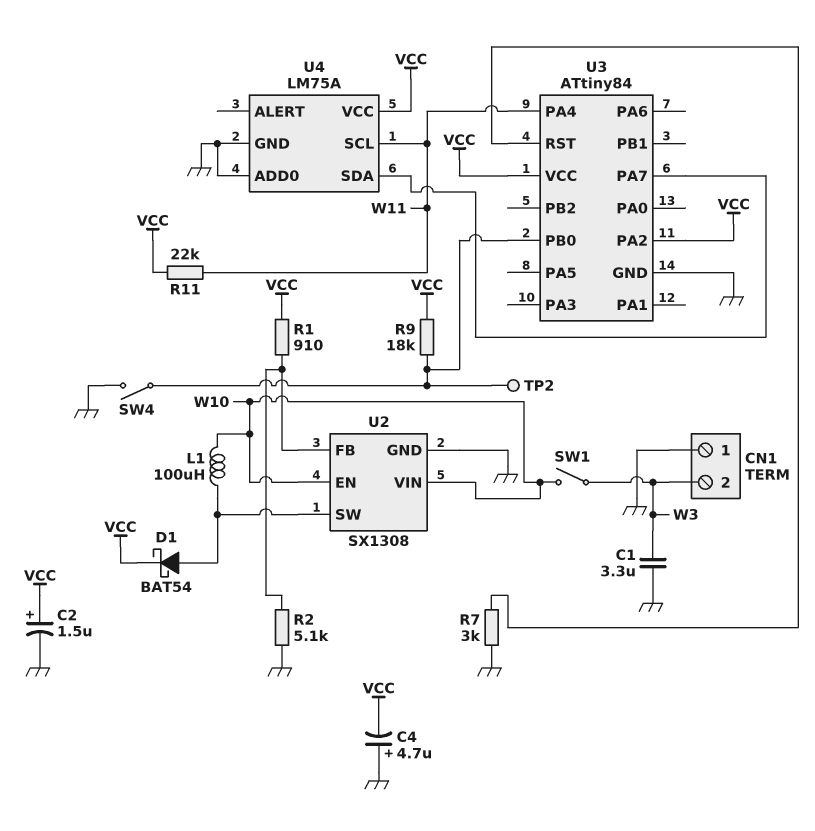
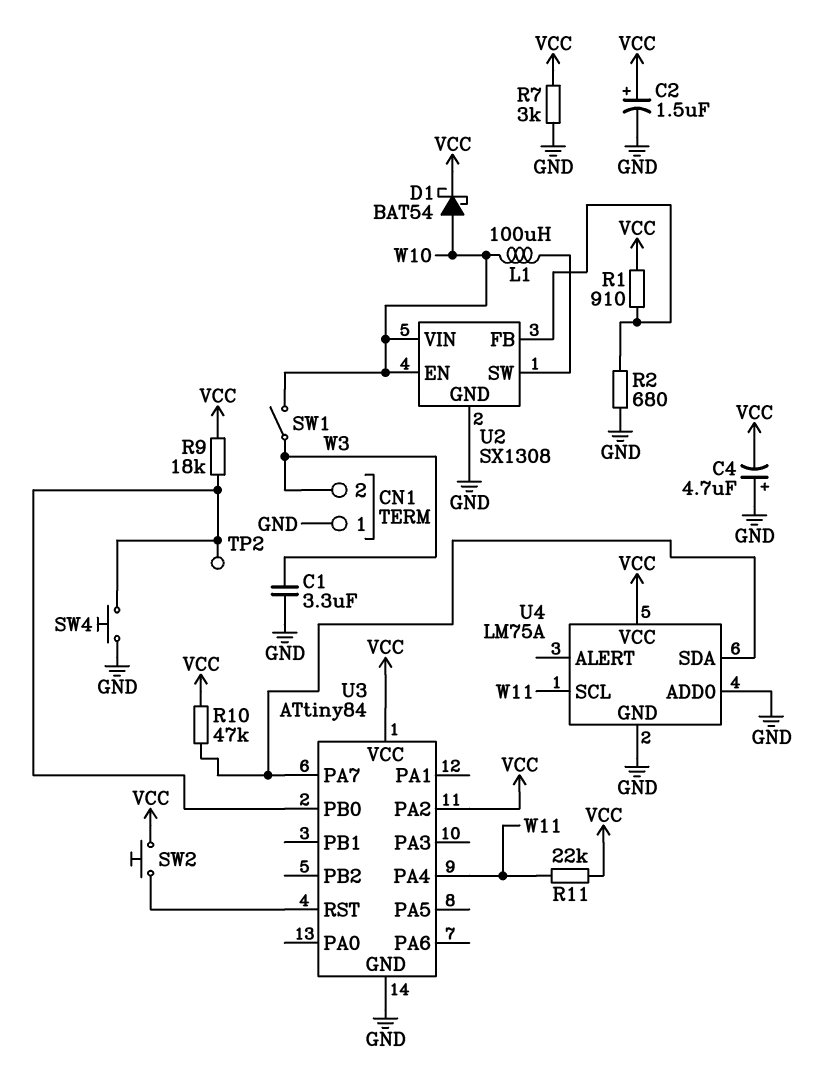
D1: schottky BAT54 (A U2/SW, K VCC) -> schottky BAT54 (A W10, K VCC)
R2: 5.1k (GND, U2/FB) -> 680 (GND, U2/FB)
R7: 3k (GND, U3/RST) -> 3k (GND, VCC)
R10: none -> 47k (U3/PA7, VCC)
SW2: none -> button (U3/RST, VCC)
SW4: switch (GND, U3/PB0) -> button (GND, U3/PB0)

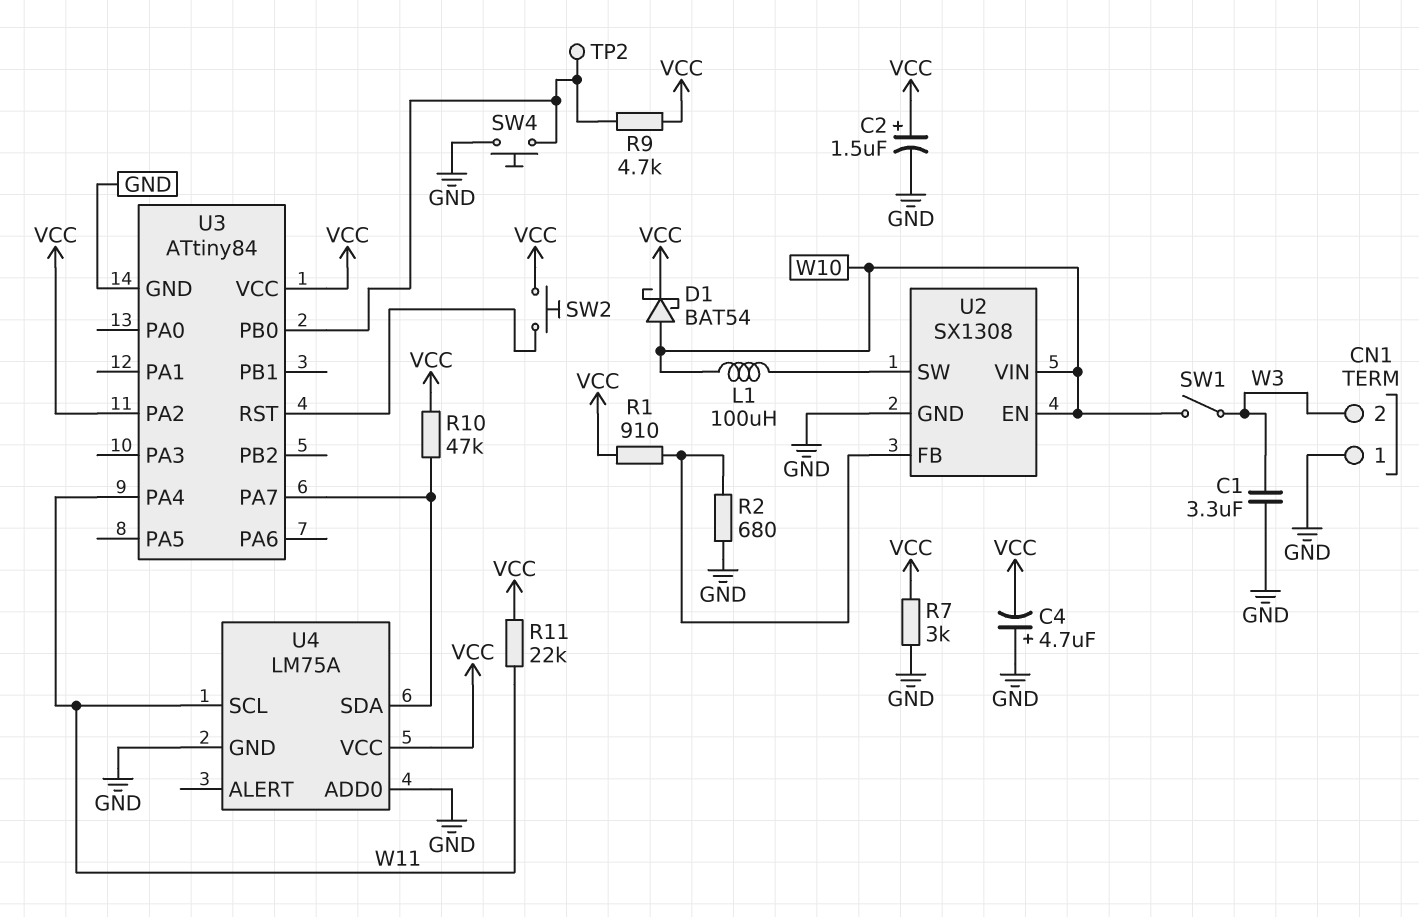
R9: 18k (U3/PB0, VCC) -> 4.7k (U3/PB0, VCC)

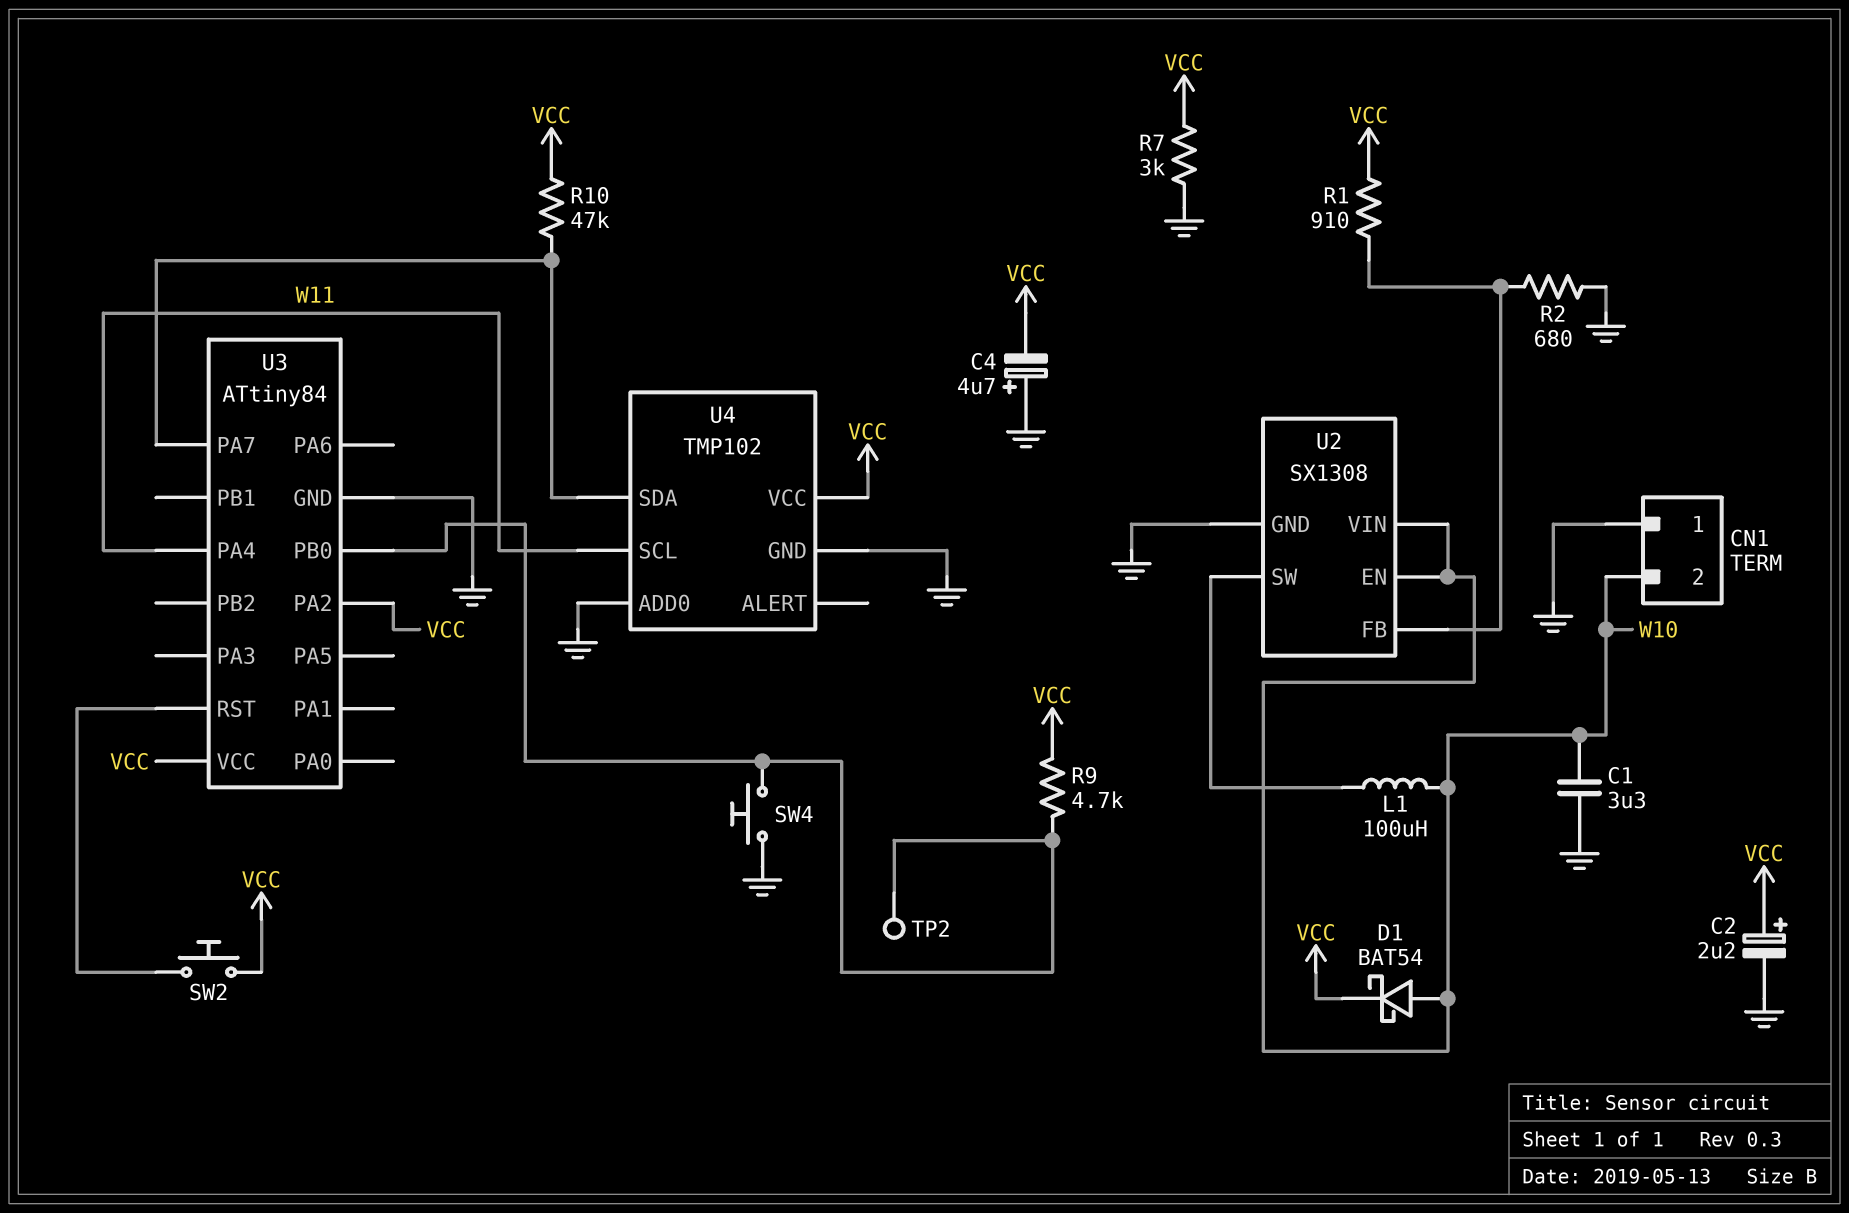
C1: 3.3uF (GND, W3) -> 3.3uF (GND, W10)
C2: 1.5uF (plus VCC, minus GND) -> 2.2uF (plus VCC, minus GND)
CN1 pin 2: W3 -> W10
R11: 22k (VCC, W11) -> none
SW1: switch (W3, W10) -> none
U4: LM75A -> TMP102

